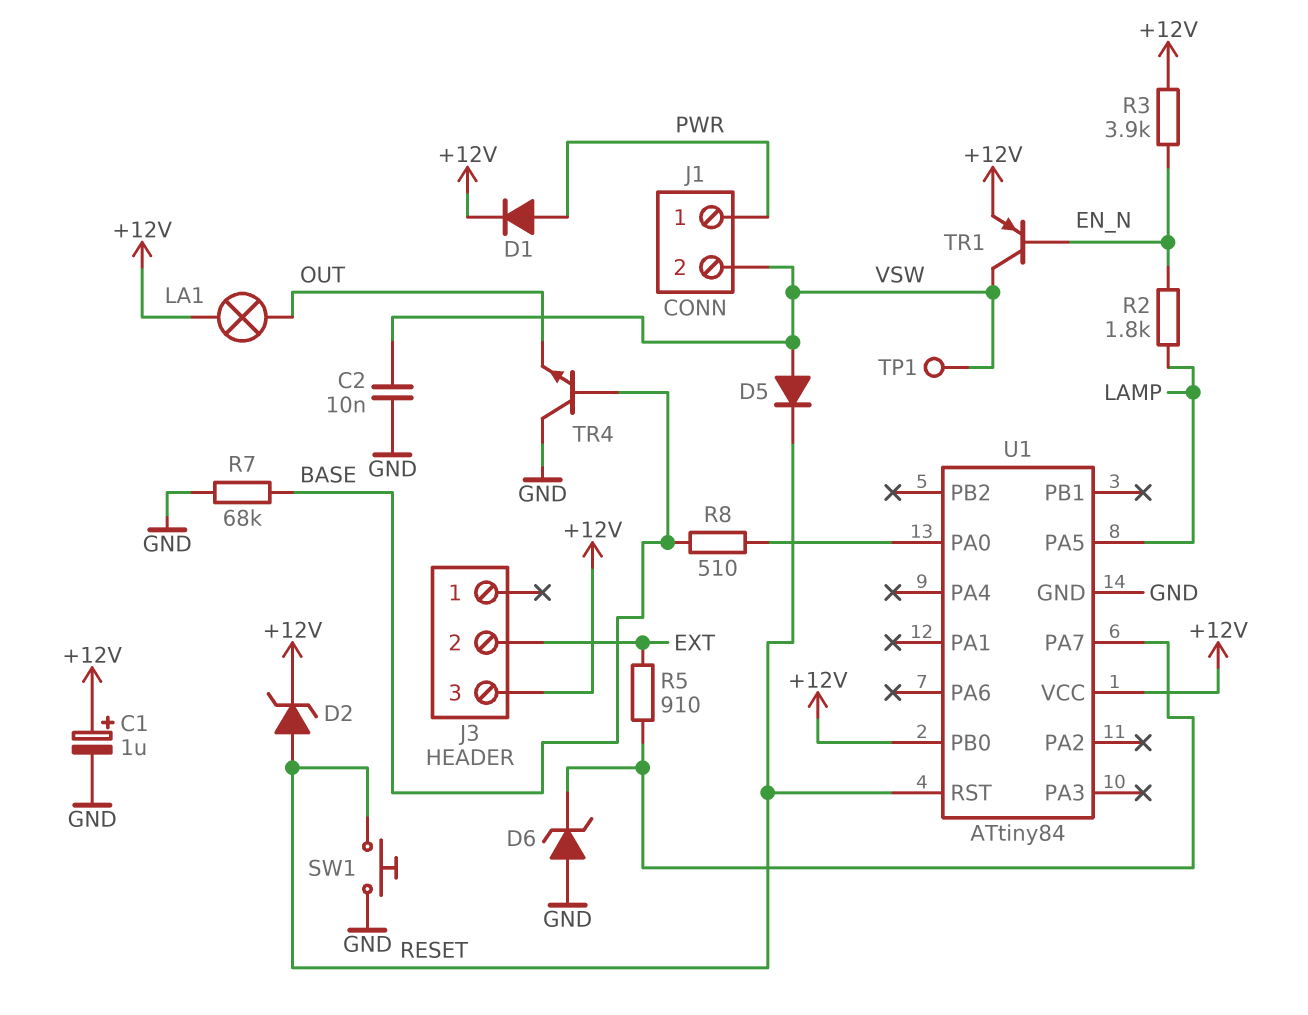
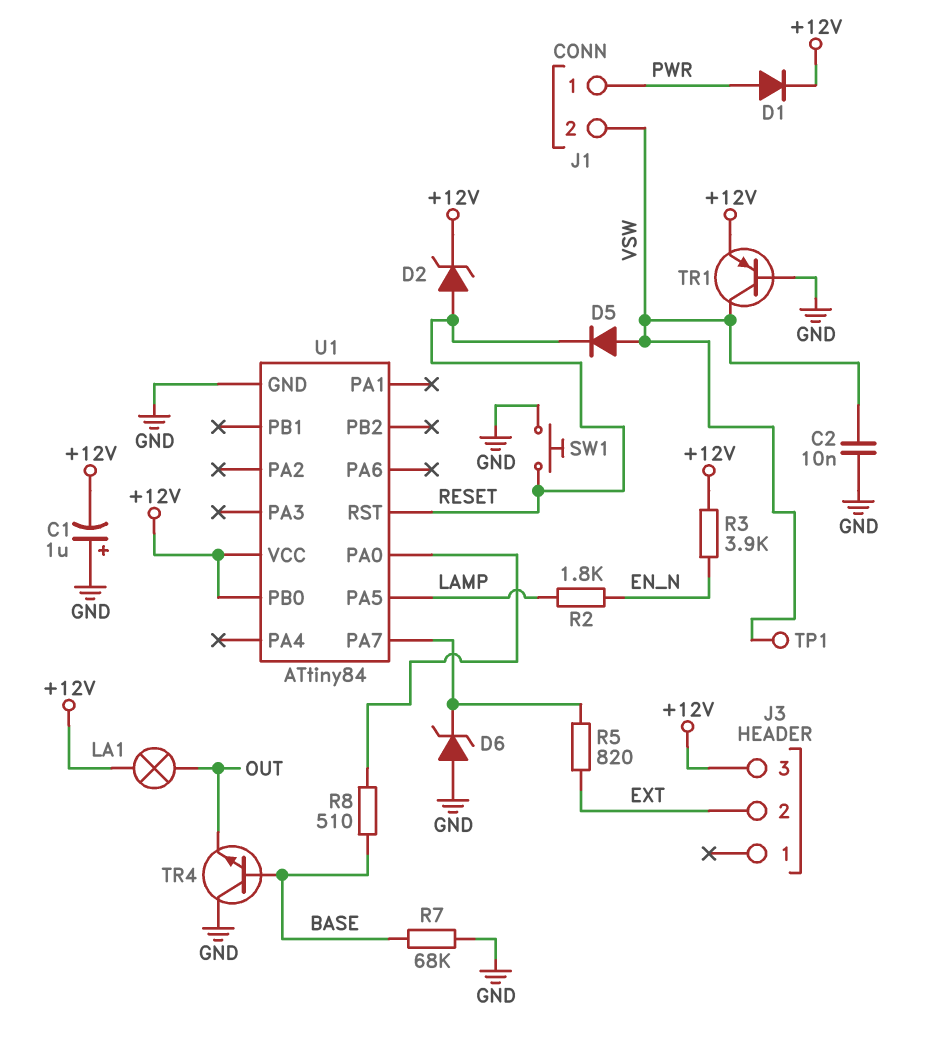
C1: 1uF (plus +12V, minus GND) -> 1uF (plus GND, minus +12V)
R5: 910 (EXT, U1/PA7) -> 820 (EXT, U1/PA7)
TR1: PNP (B EN_N, C VSW, E +12V) -> PNP (B GND, C VSW, E +12V)

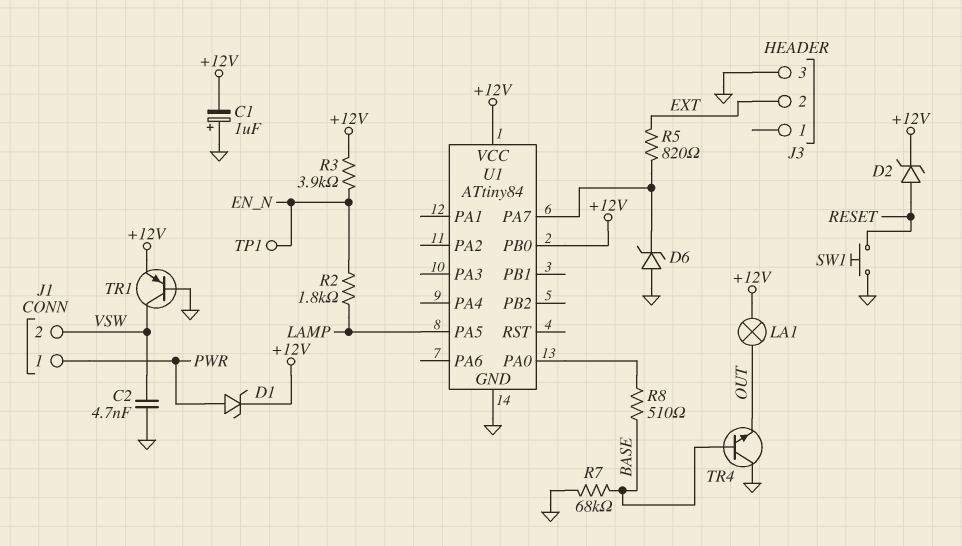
C2: 10nF (GND, VSW) -> 4.7nF (GND, VSW)
D1: diode (A PWR, K +12V) -> zener (A PWR, K +12V)
D5: diode (A VSW, K RESET) -> none
J3 pin 3: +12V -> GND
TP1: test point (VSW) -> test point (EN_N)
U1 pin RST: RESET -> none

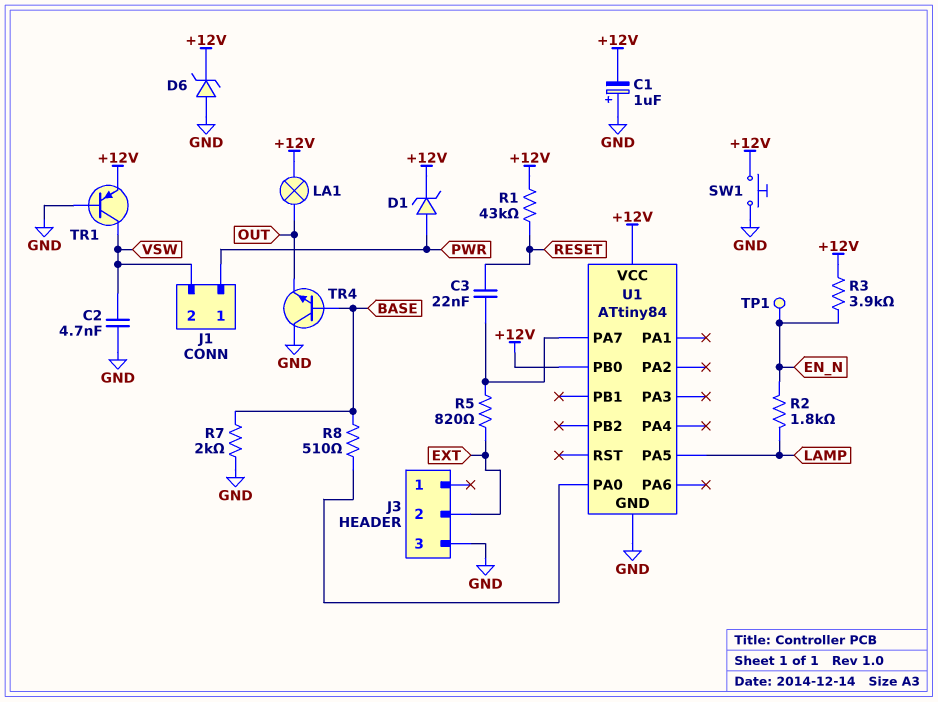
C3: none -> 22nF (RESET, U1/PA7)
D2: zener (A RESET, K +12V) -> none
D6: zener (A GND, K U1/PA7) -> zener (A GND, K +12V)
R1: none -> 43k (+12V, RESET)
R7: 68k (BASE, GND) -> 2k (BASE, GND)
SW1: button (GND, RESET) -> button (+12V, GND)

